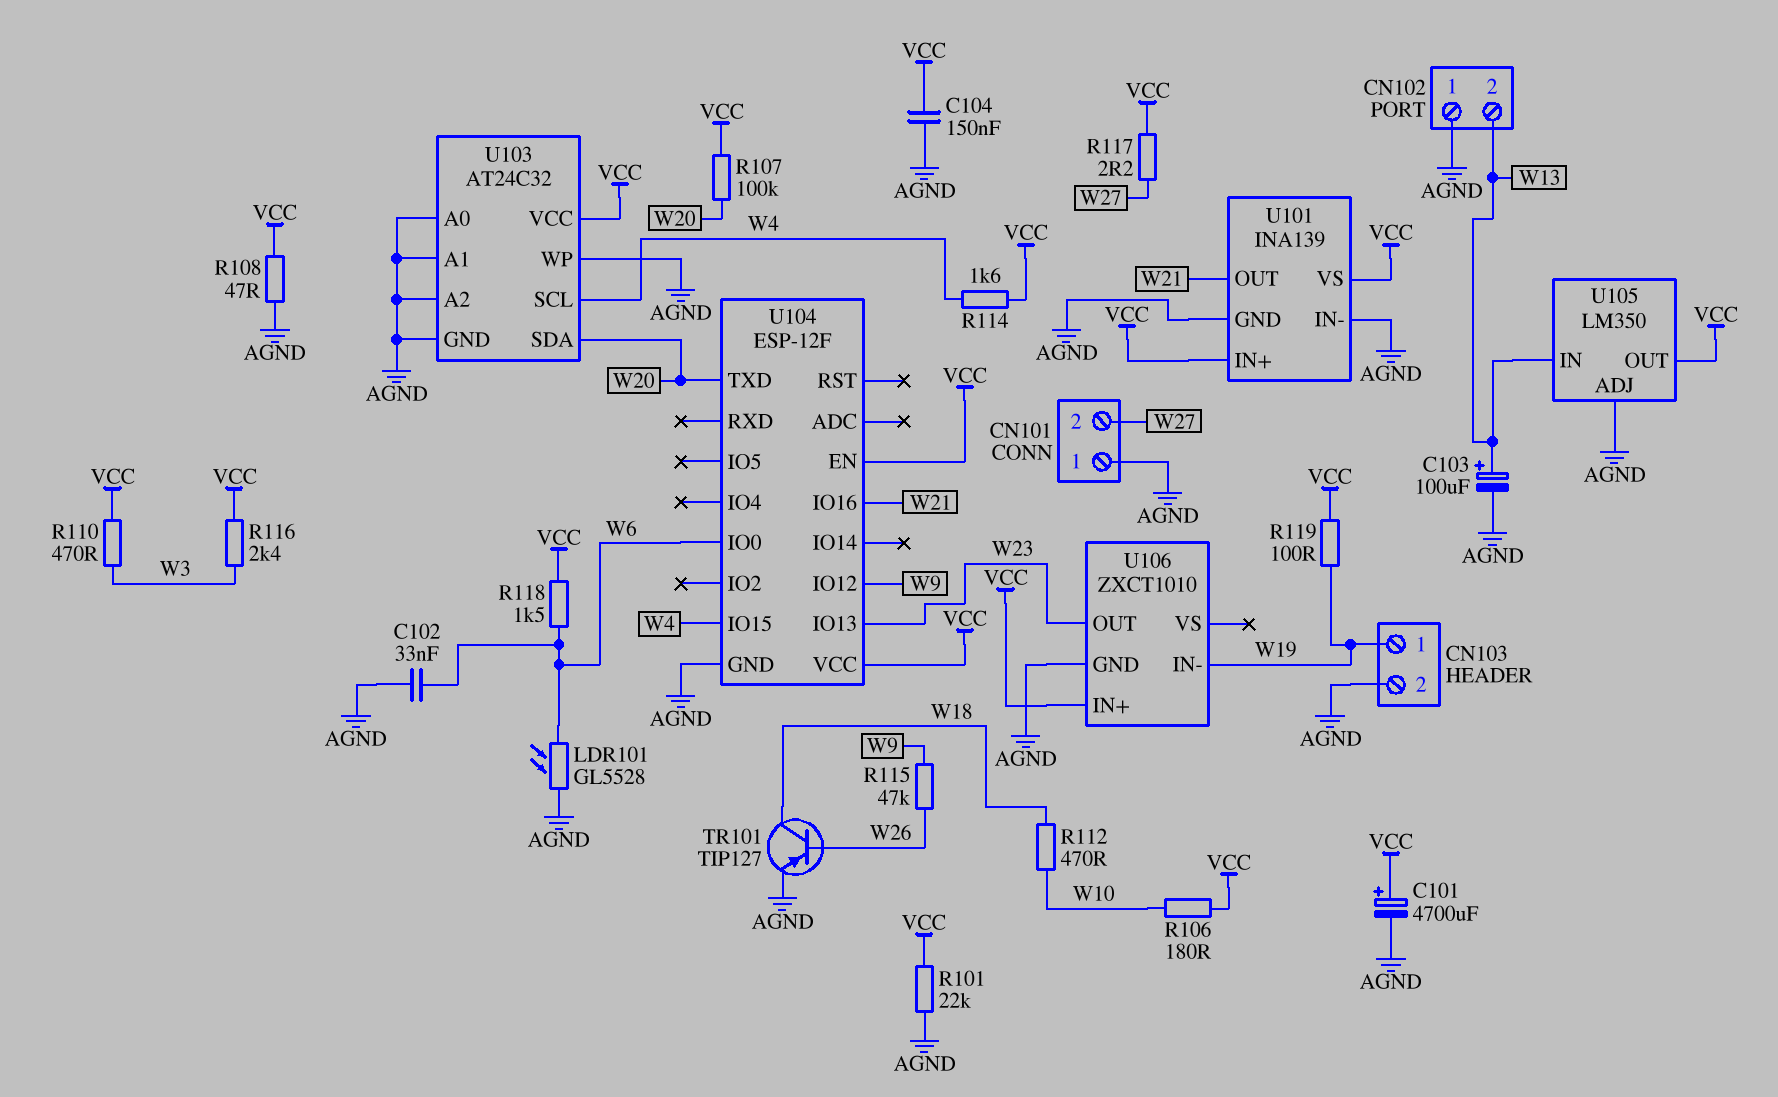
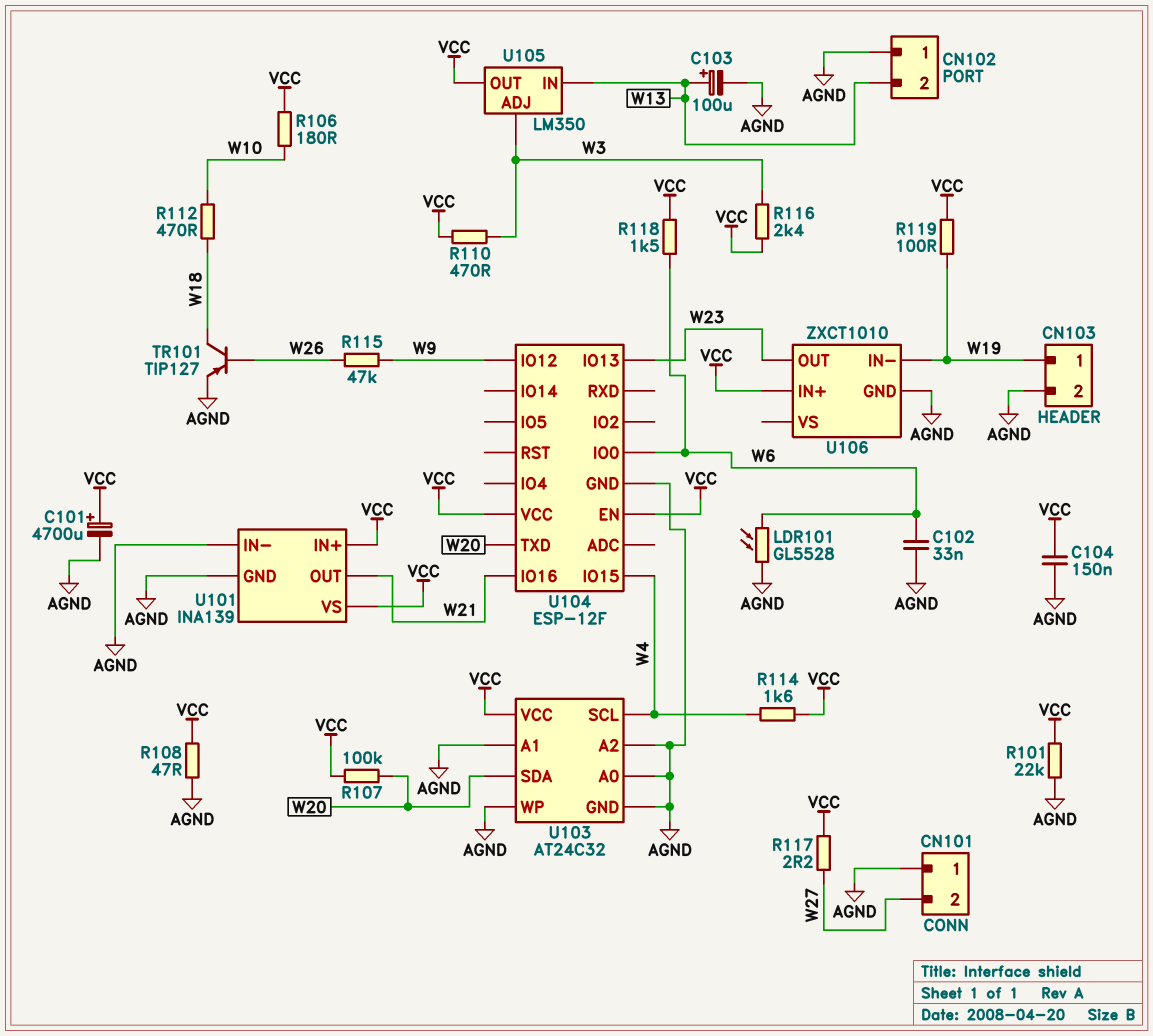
U105 pin ADJ: AGND -> W3

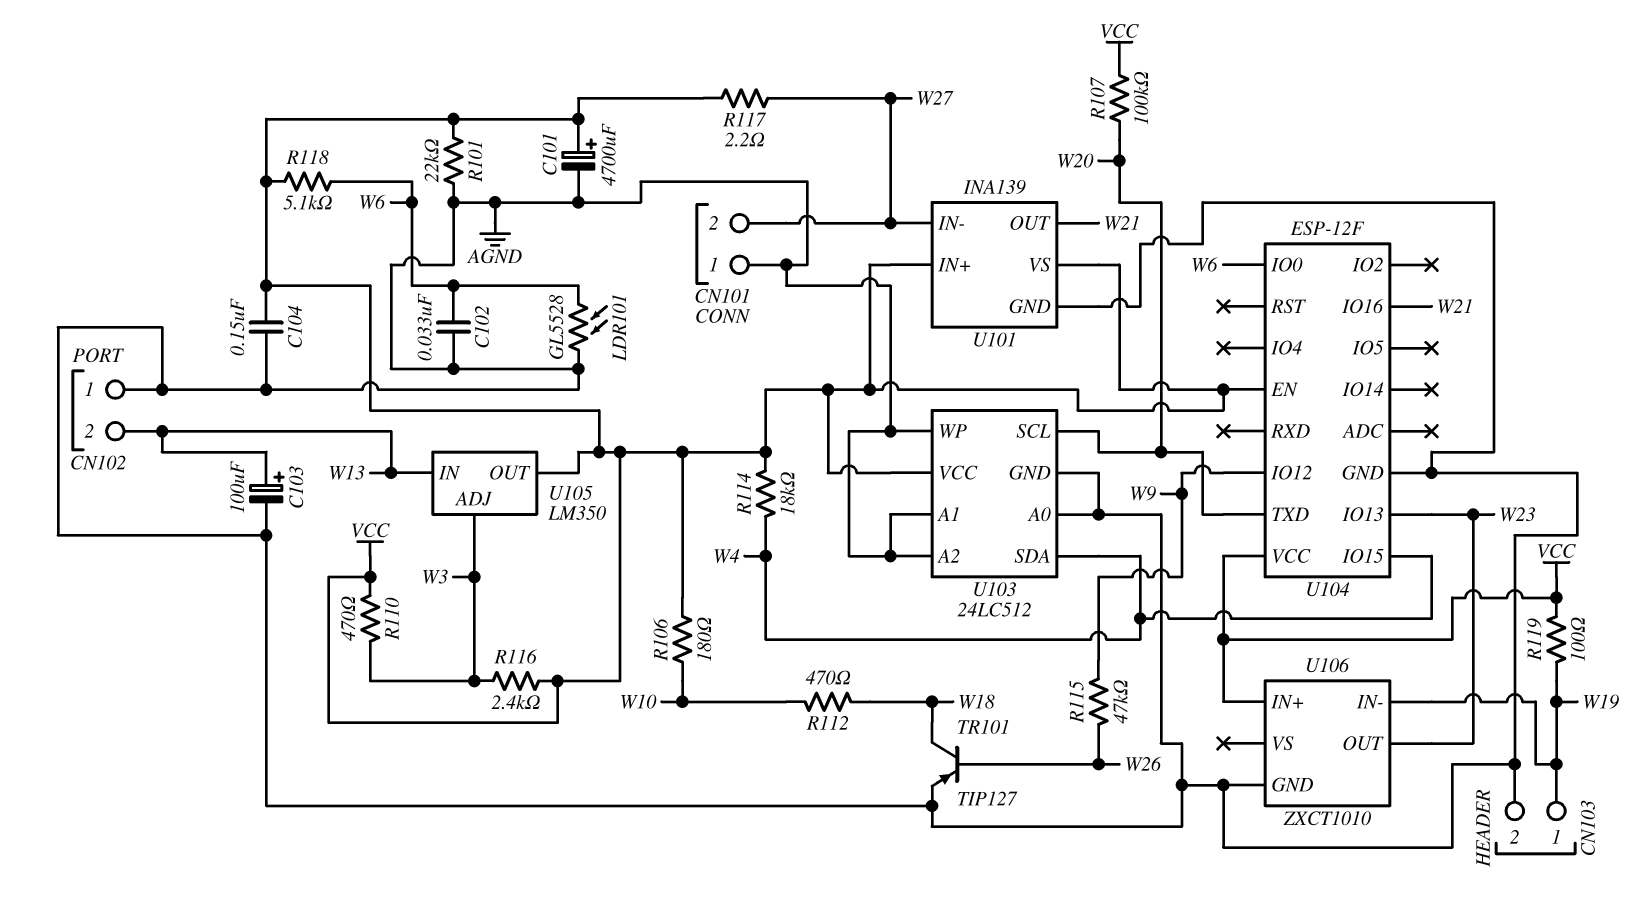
R108: 47 (AGND, VCC) -> none
R114: 1.6k (VCC, W4) -> 18k (VCC, W4)
R118: 1.5k (VCC, W6) -> 5.1k (VCC, W6)
U101 pin IN-: AGND -> W27
U103: AT24C32 -> 24LC512
U103 pin SCL: W4 -> W20
U103 pin SDA: W20 -> W4

